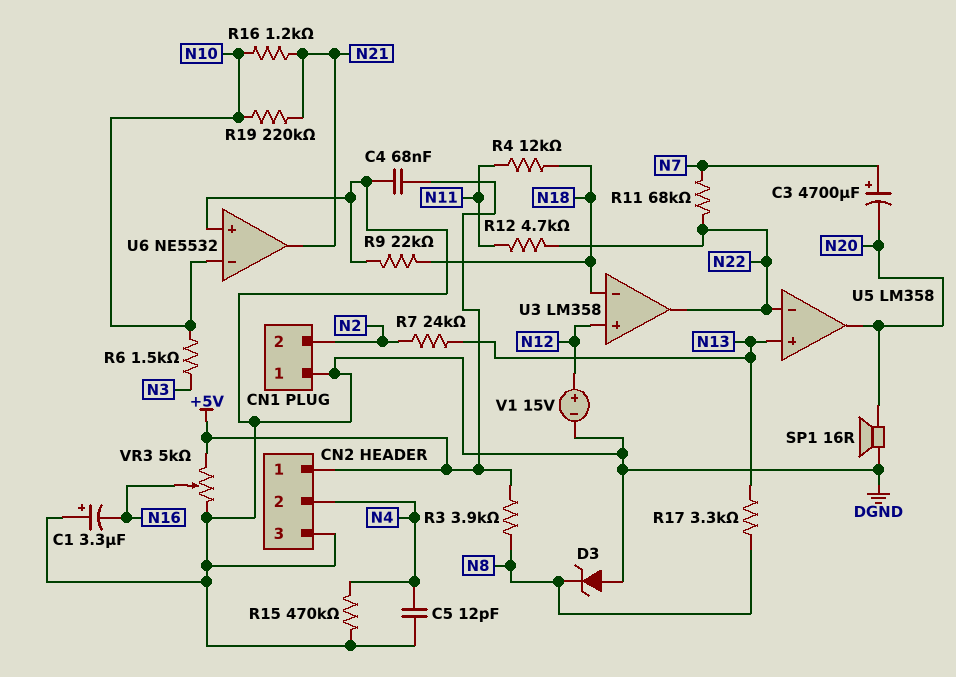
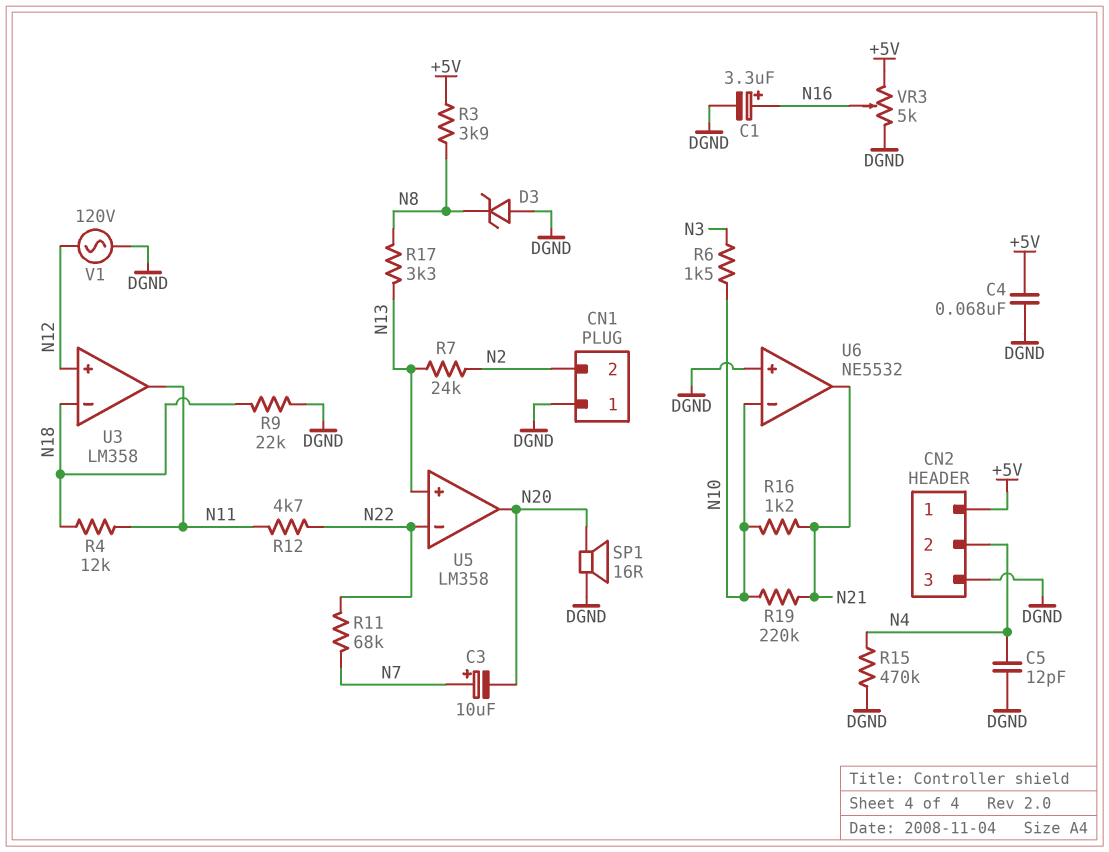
C1: 3.3uF (plus DGND, minus N16) -> 3.3uF (plus N16, minus DGND)
C3: 4700uF (plus N7, minus N20) -> 10uF (plus N7, minus N20)
U3 pin out: N22 -> N11
V1: 15V (plus N12, minus DGND) -> AC 120V (DGND, N12)

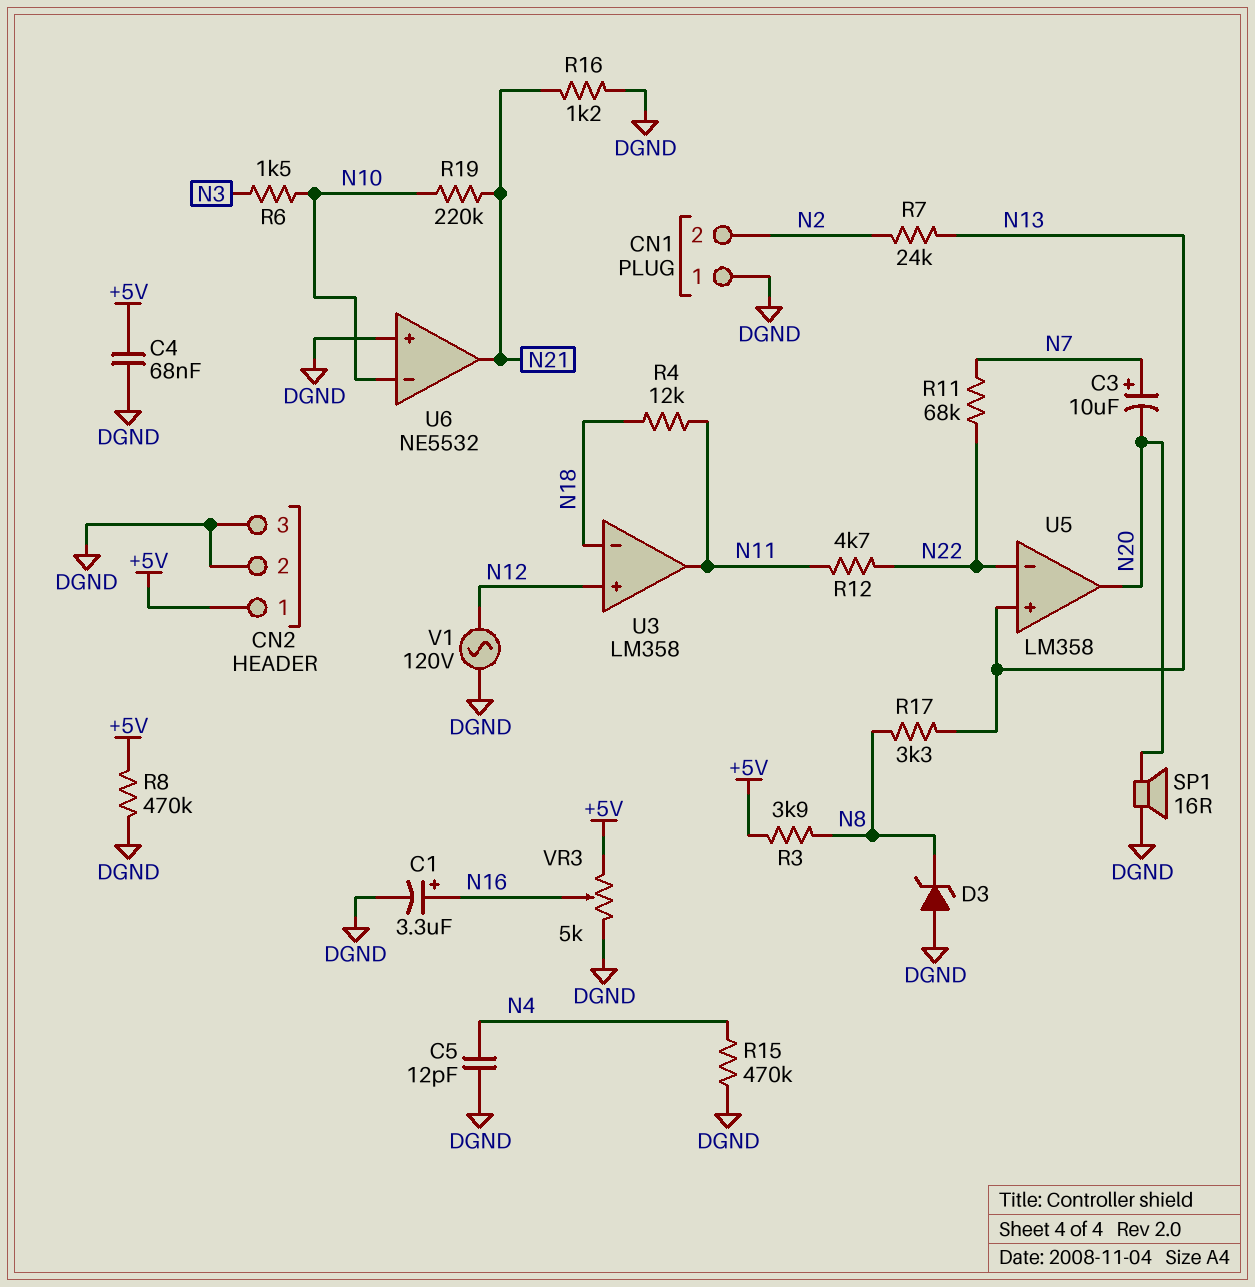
CN2 pin 2: N4 -> DGND
R8: none -> 470k (+5V, DGND)
R9: 22k (DGND, N18) -> none
R16: 1.2k (N10, N21) -> 1.2k (DGND, N21)

